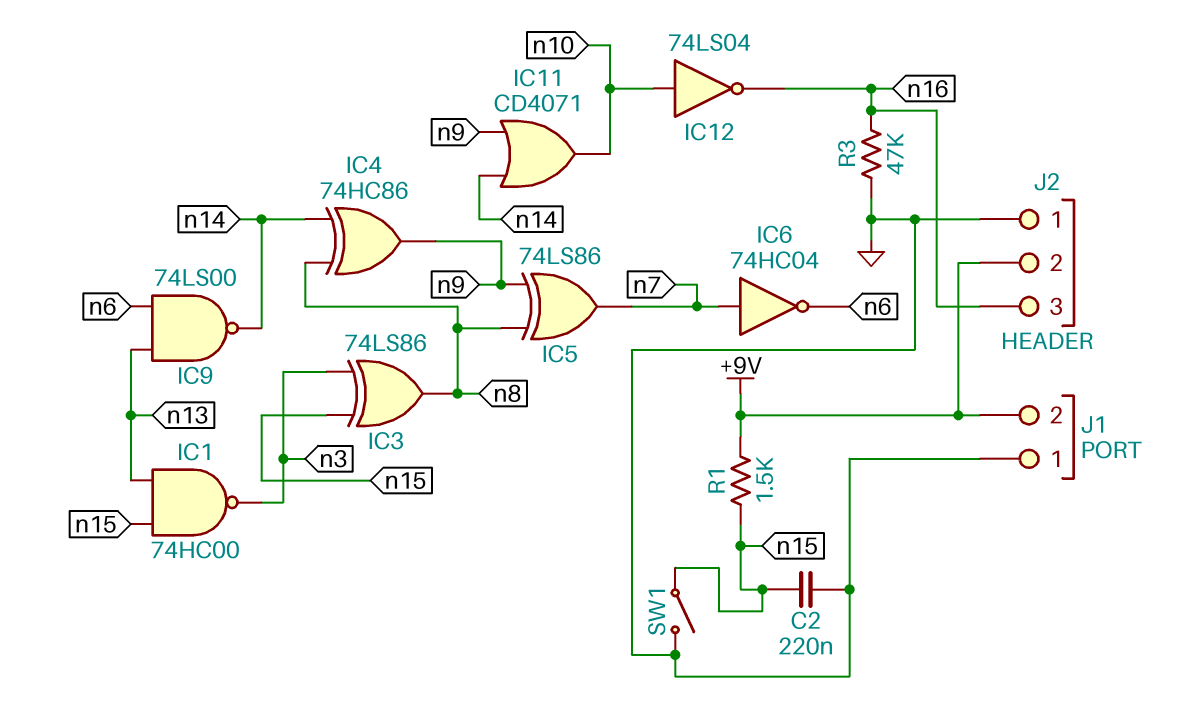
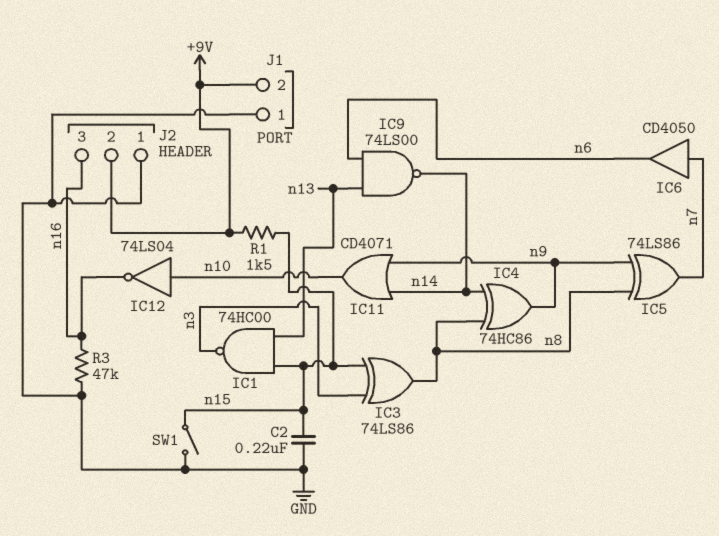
IC6: NOT 74HC04 (in n7, out n6) -> buffer CD4050 (in n7, out n6)

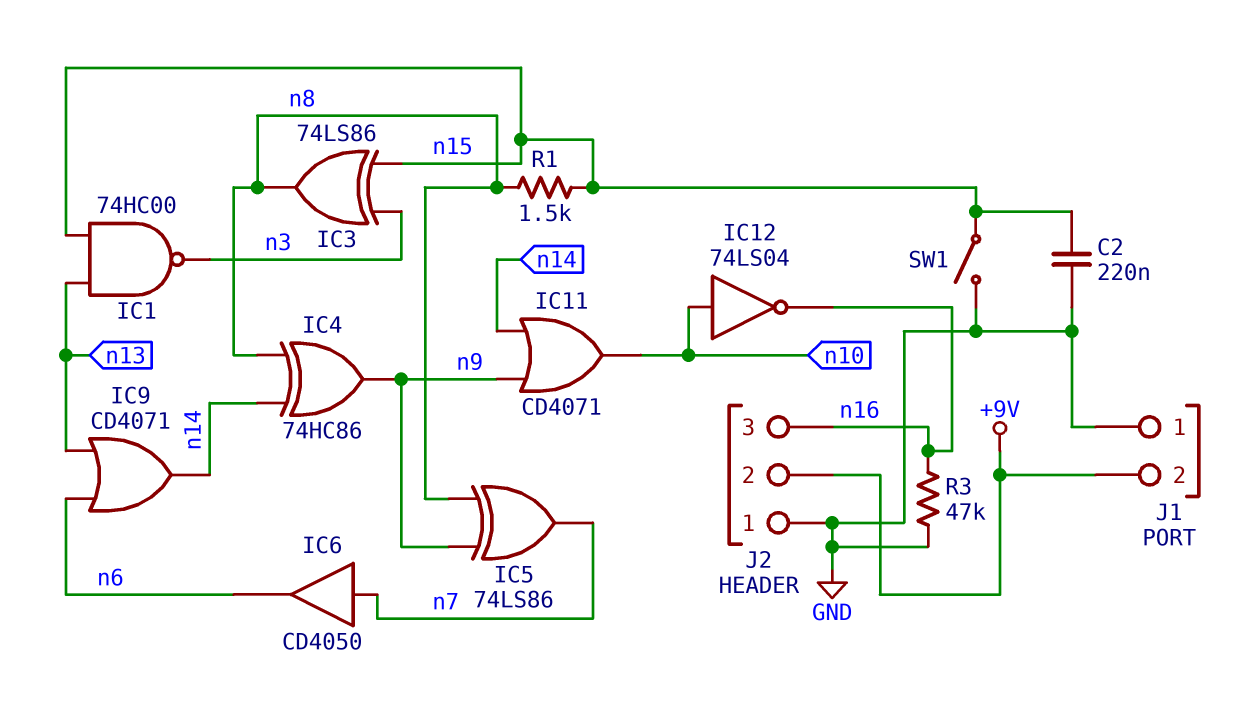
IC9: NAND 74LS00 (in n6, in n13, out n14) -> OR CD4071 (in n6, in n13, out n14)
R1: 1.5k (+9V, n15) -> 1.5k (n8, n15)

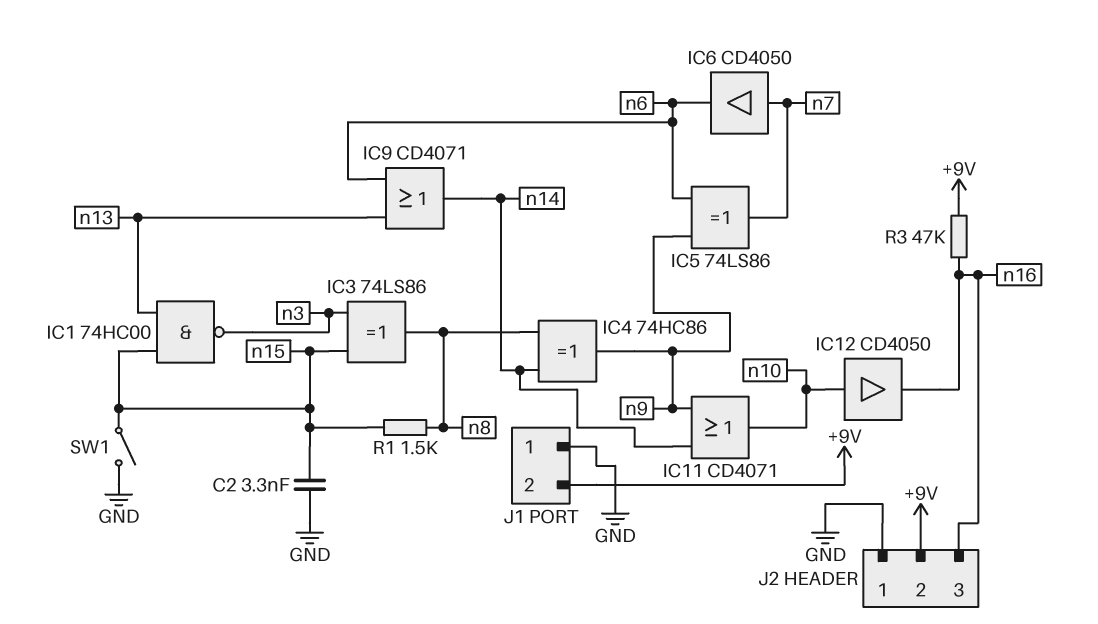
C2: 220nF (GND, n15) -> 3.3nF (GND, n15)
IC5: XOR 74LS86 (in n8, in n9, out n7) -> XOR 74LS86 (in n6, in n9, out n7)
IC12: NOT 74LS04 (in n10, out n16) -> buffer CD4050 (in n10, out n16)
R3: 47k (GND, n16) -> 47k (+9V, n16)

